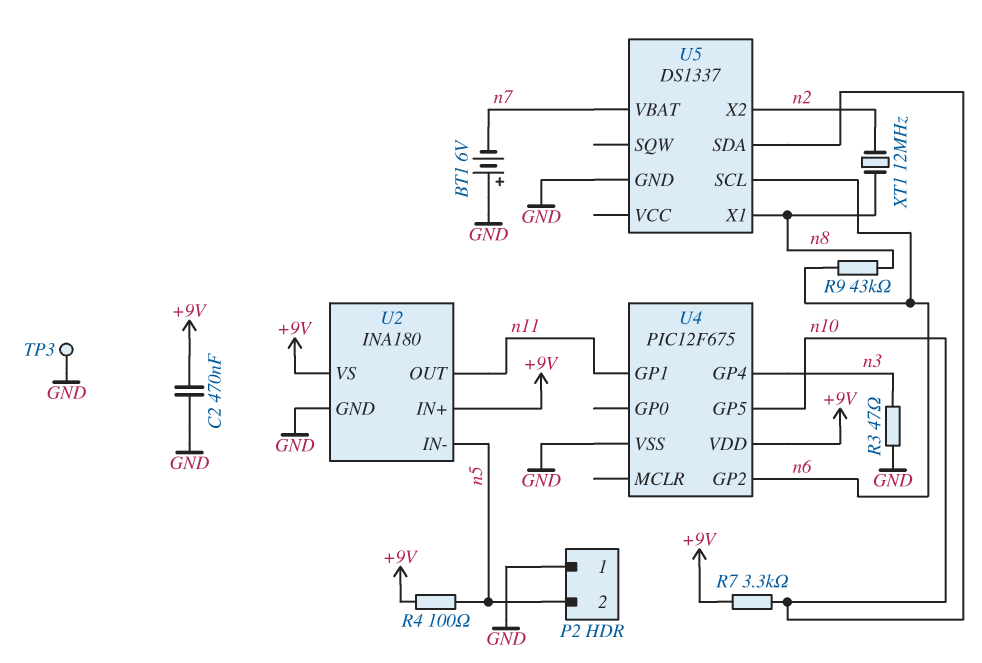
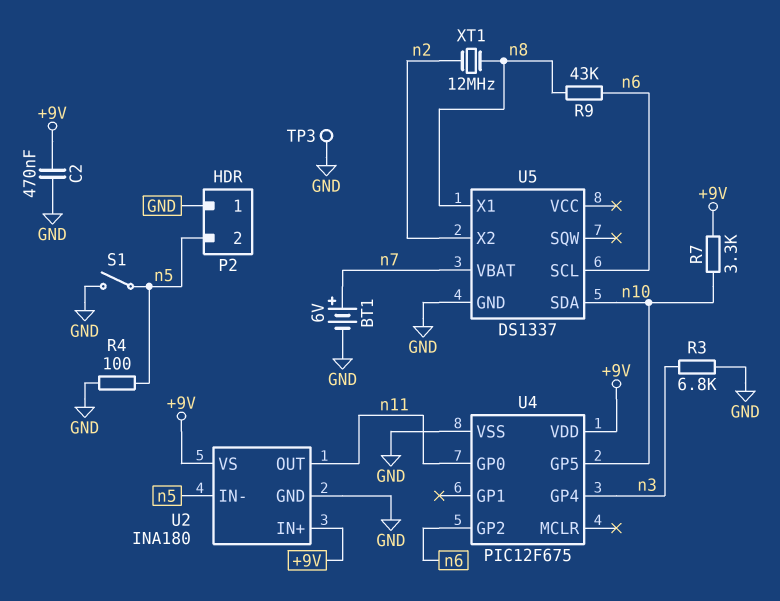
BT1: 6V (plus GND, minus n7) -> 6V (plus n7, minus GND)
R3: 47 (GND, n3) -> 6.8k (GND, n3)
R4: 100 (+9V, n5) -> 100 (GND, n5)
S1: none -> switch (GND, n5)
U4 pin GP0: none -> n11
U4 pin GP1: n11 -> none

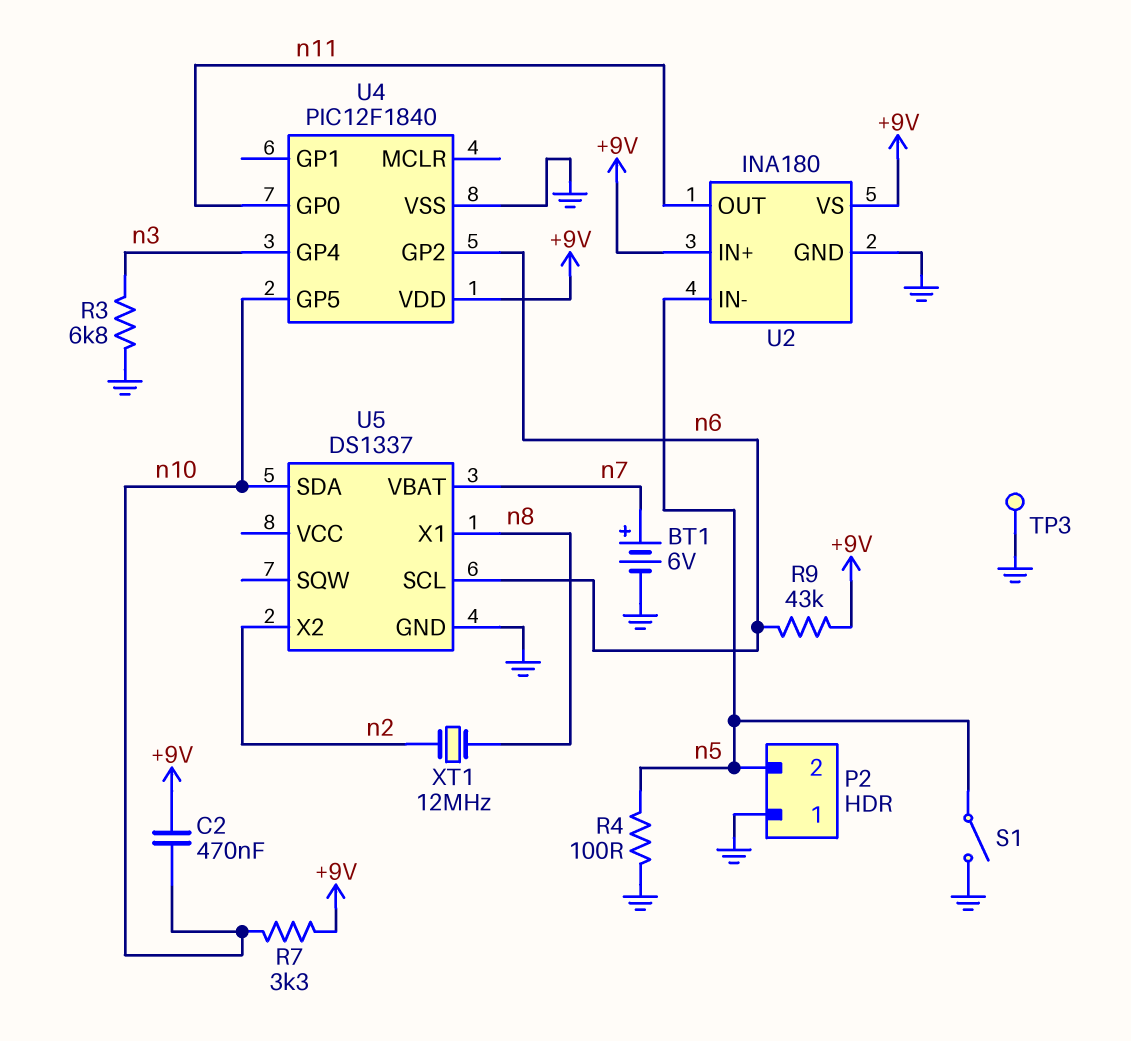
C2: 470nF (+9V, GND) -> 470nF (+9V, n10)
R9: 43k (n6, n8) -> 43k (+9V, n6)
U4: PIC12F675 -> PIC12F1840

